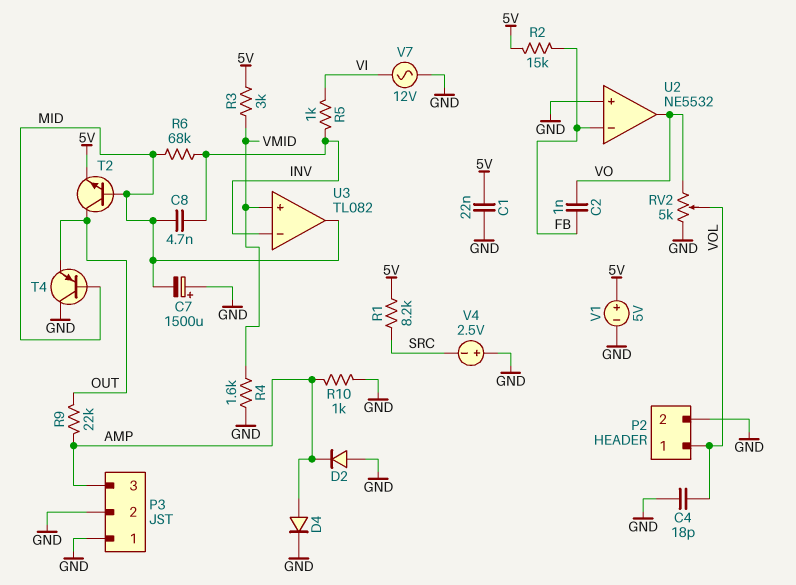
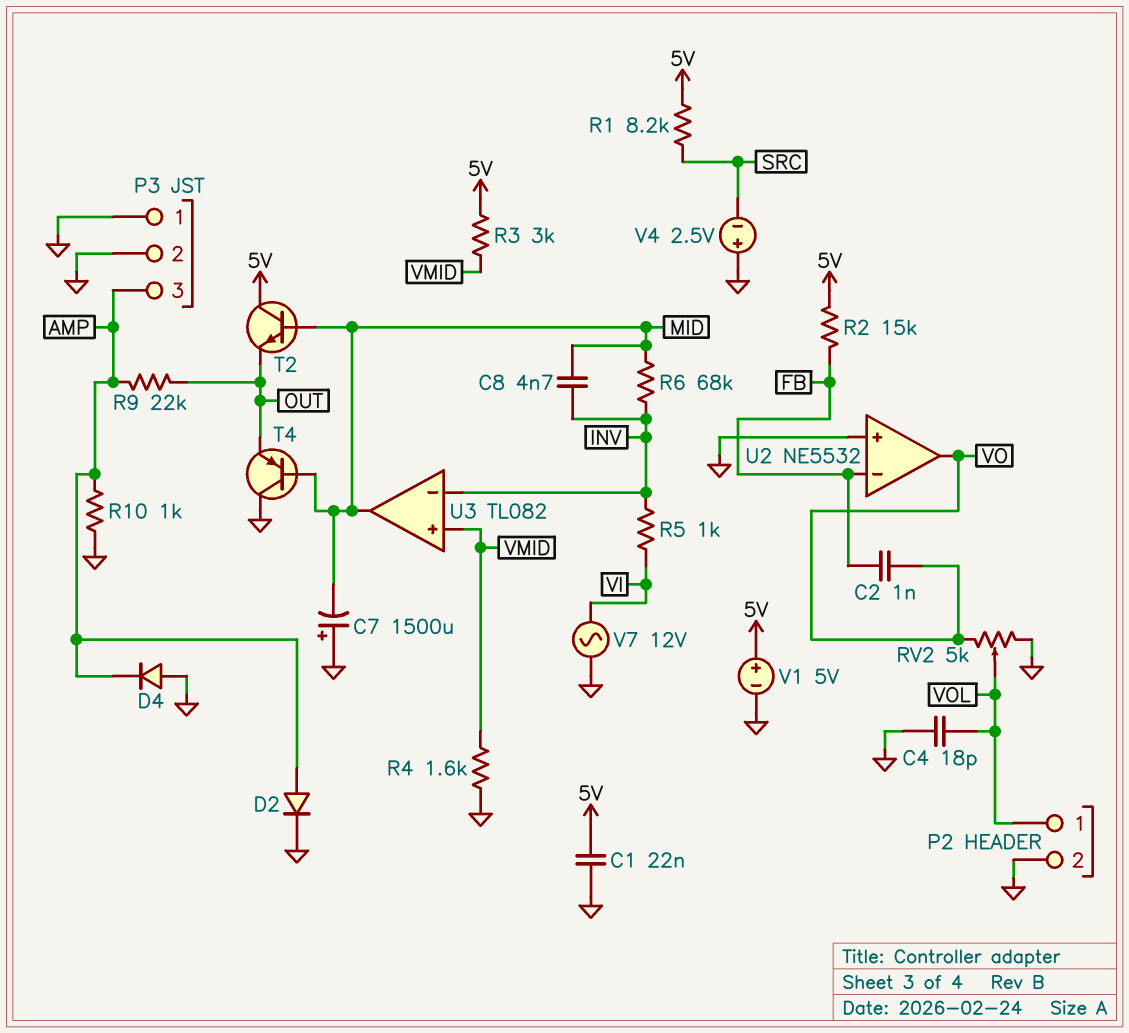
D2: diode (A GND, K AMP) -> diode (A AMP, K GND)
D4: diode (A AMP, K GND) -> diode (A GND, K AMP)
T2: NPN (B MID, C OUT, E 5V) -> NPN (B MID, C 5V, E OUT)

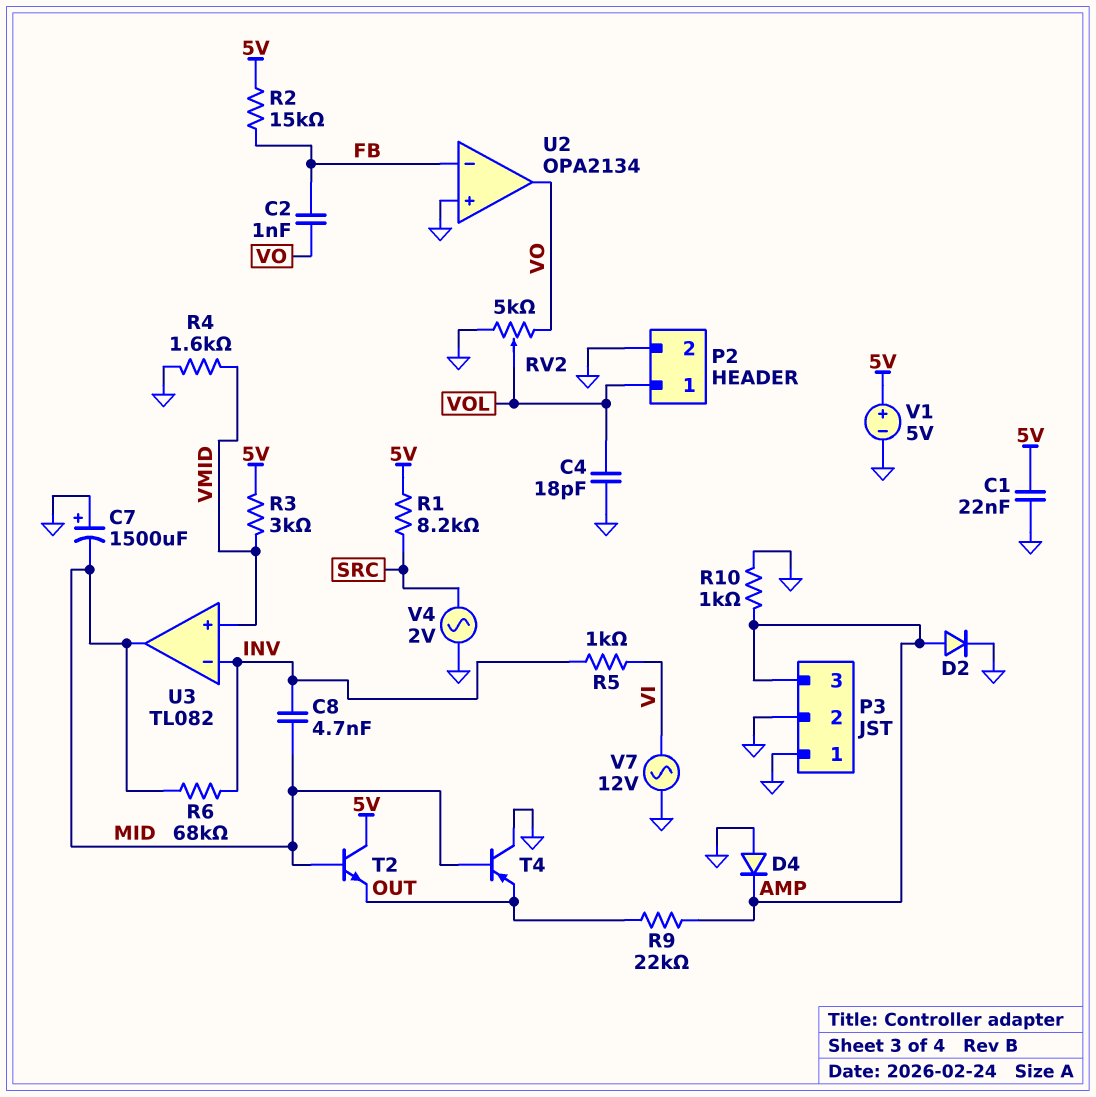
U2: NE5532 -> OPA2134
V4: 2.5V (plus GND, minus SRC) -> AC 2V (GND, SRC)

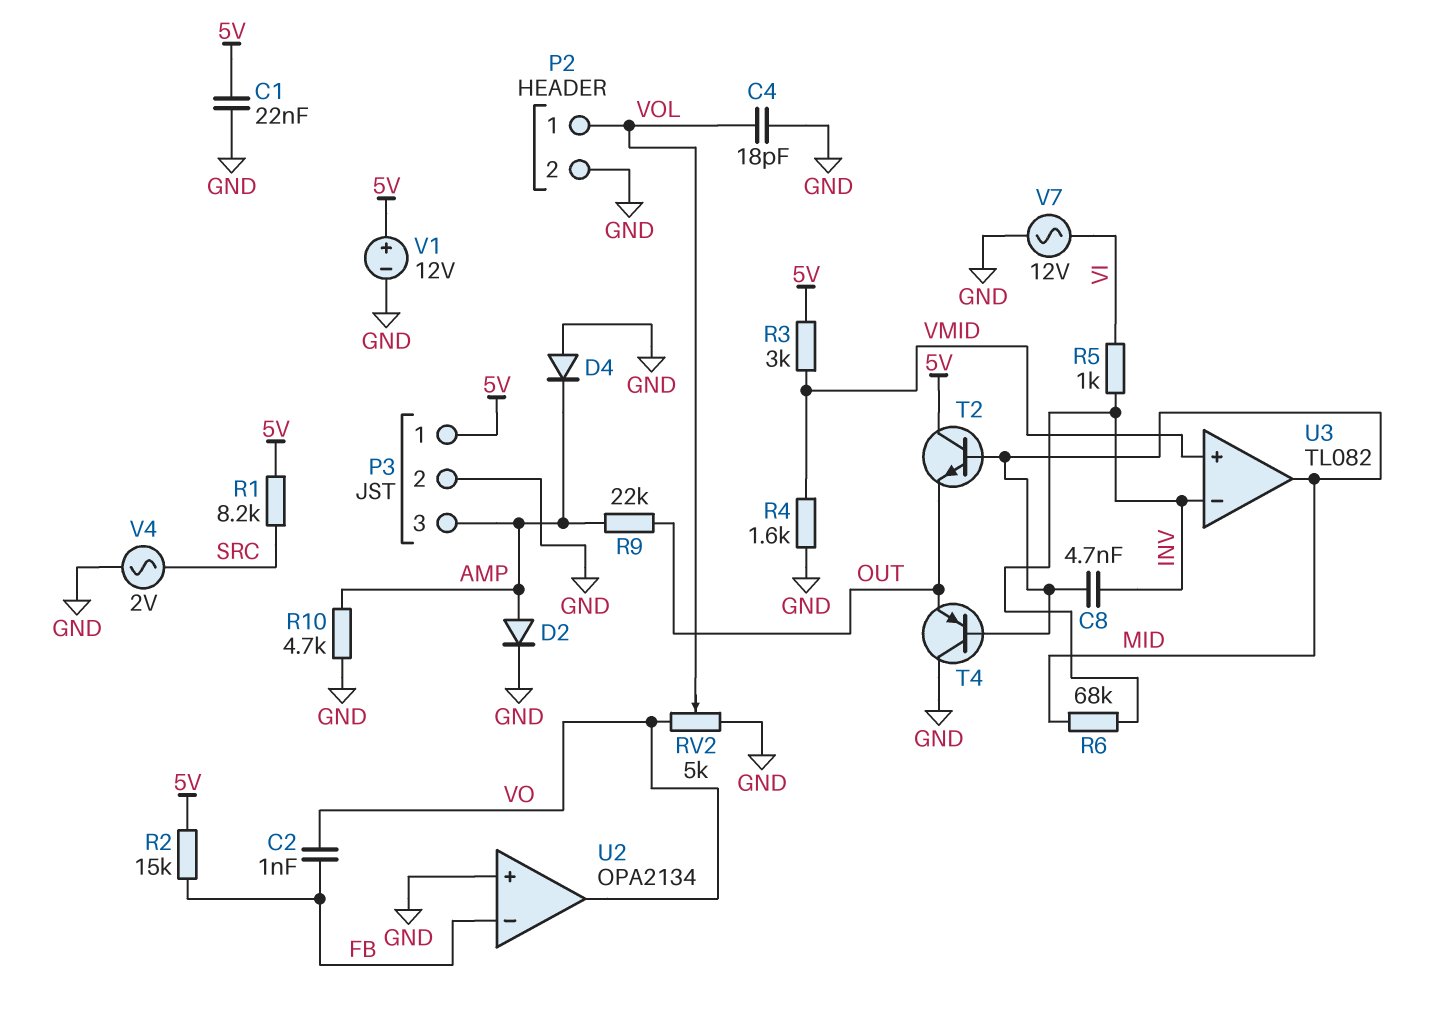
C7: 1500uF (plus GND, minus MID) -> none
P3 pin 1: GND -> 5V
R10: 1k (AMP, GND) -> 4.7k (AMP, GND)
V1: 5V (plus 5V, minus GND) -> 12V (plus 5V, minus GND)

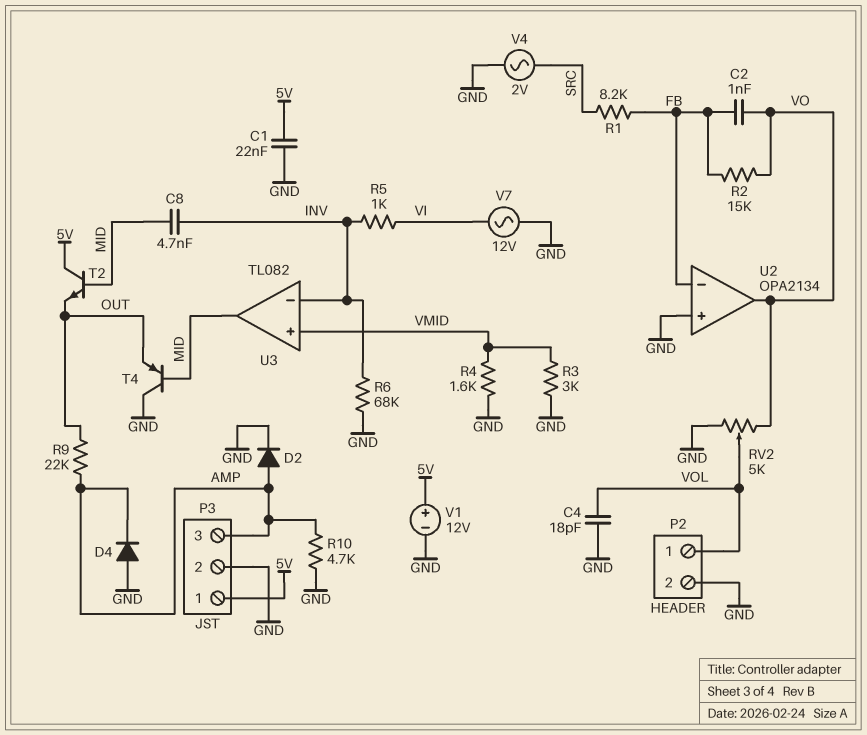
R1: 8.2k (5V, SRC) -> 8.2k (FB, SRC)
R2: 15k (5V, FB) -> 15k (FB, VO)
R3: 3k (5V, VMID) -> 3k (GND, VMID)
R6: 68k (INV, MID) -> 68k (GND, INV)

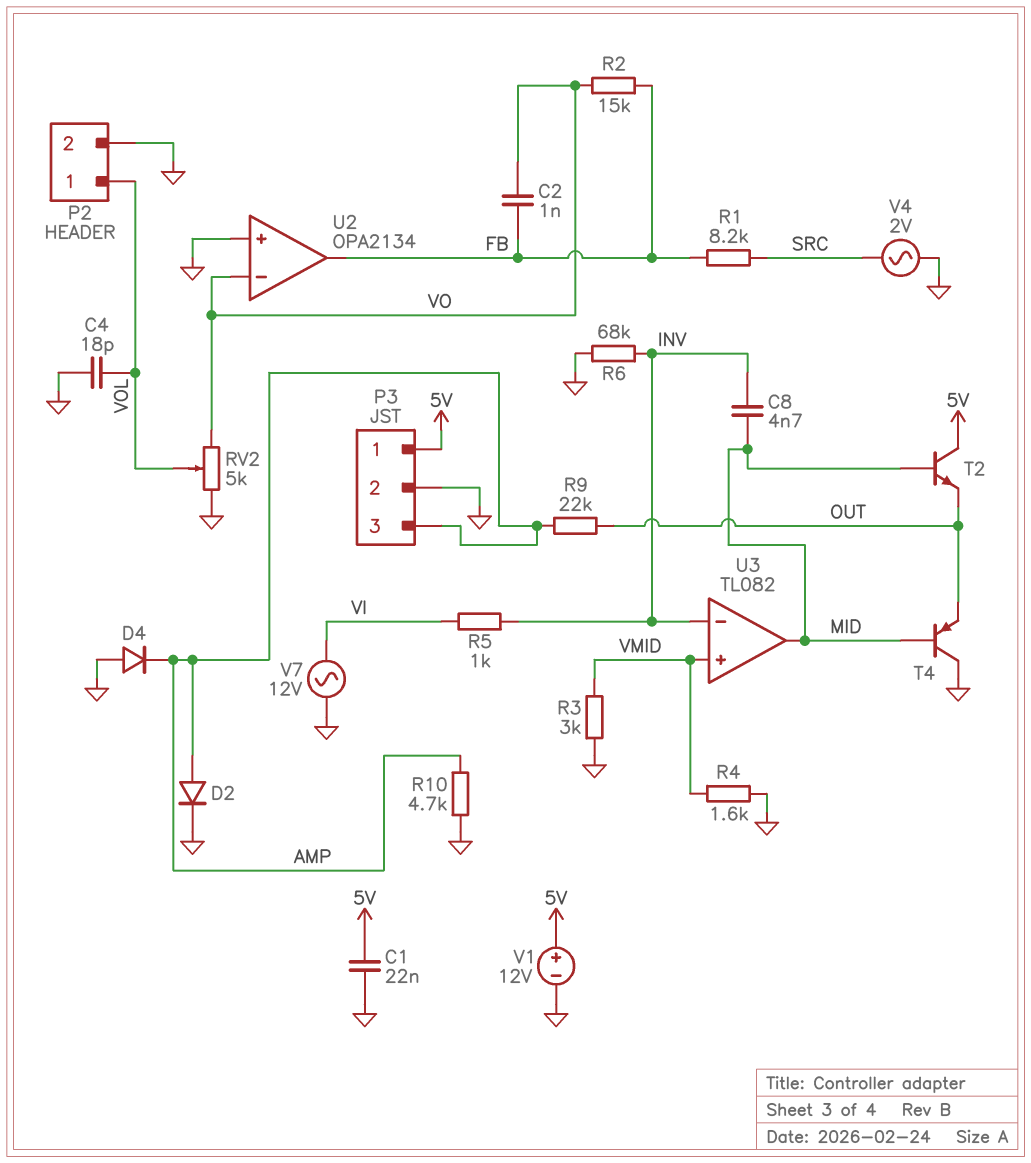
U2 pin in-: FB -> VO
U2 pin out: VO -> FB

